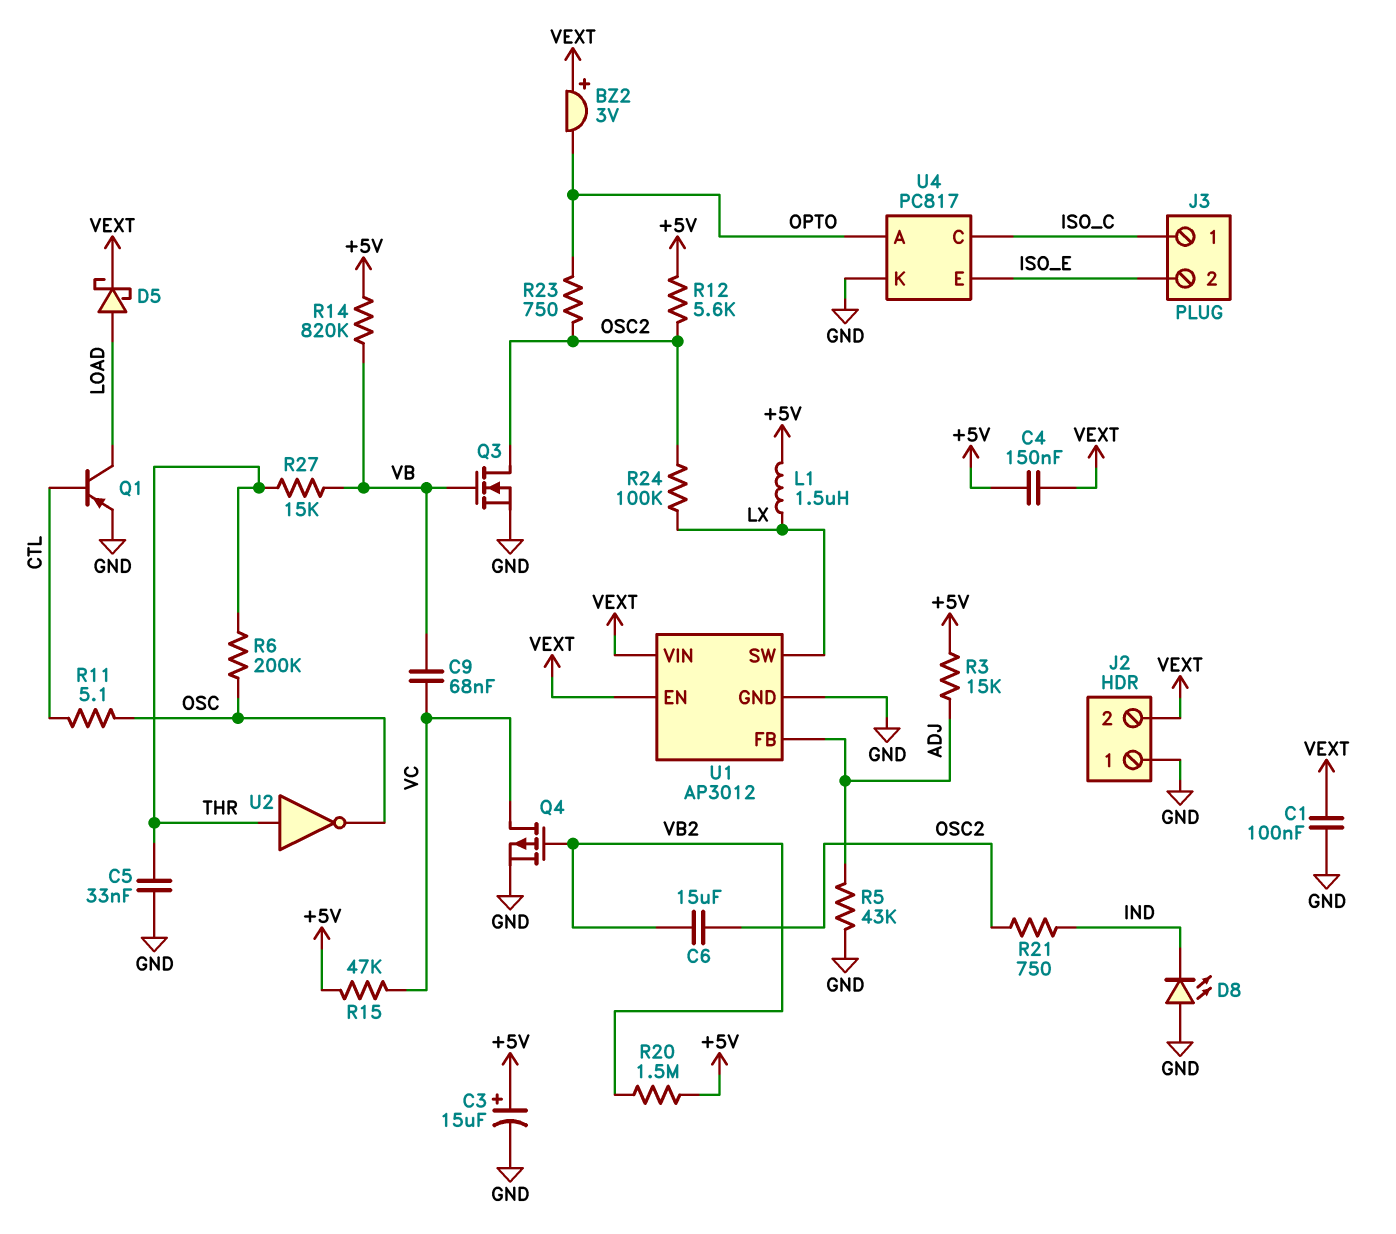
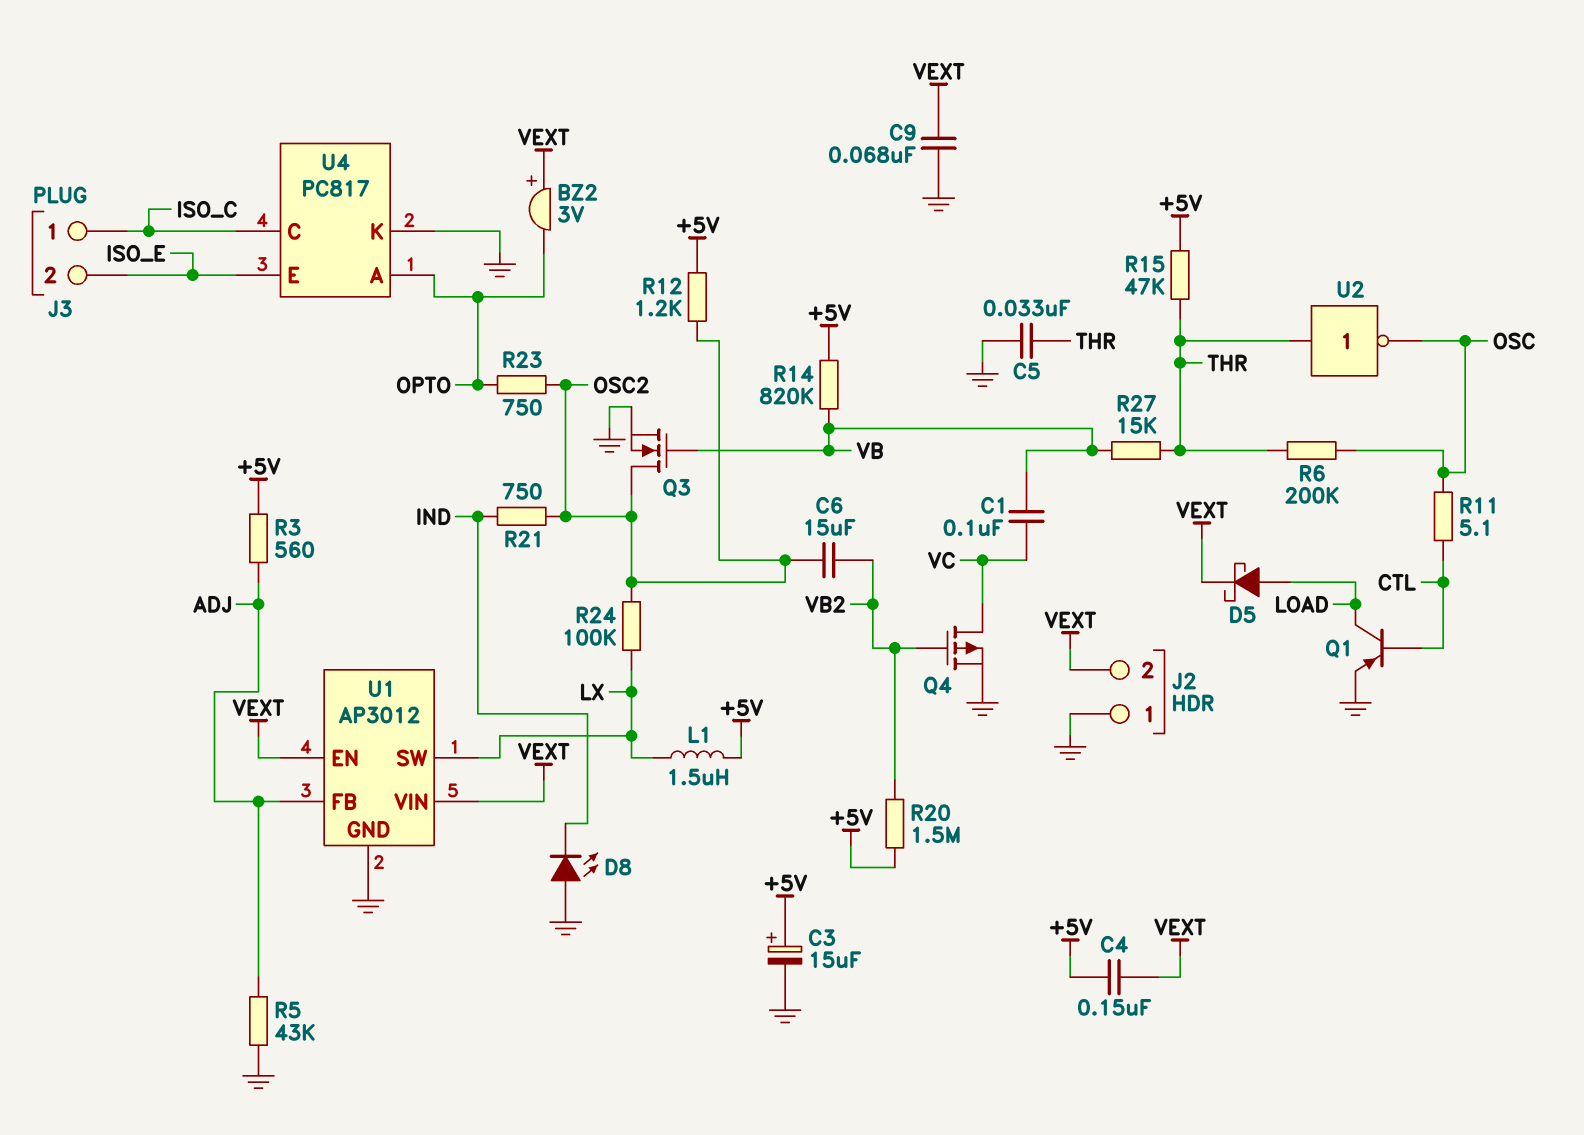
C1: 100nF (GND, VEXT) -> 100nF (VB, VC)
C9: 68nF (VB, VC) -> 68nF (GND, VEXT)
R3: 15k (+5V, ADJ) -> 560 (+5V, ADJ)
R12: 5.6k (+5V, OSC2) -> 1.2k (+5V, OSC2)
R15: 47k (+5V, VC) -> 47k (+5V, THR)

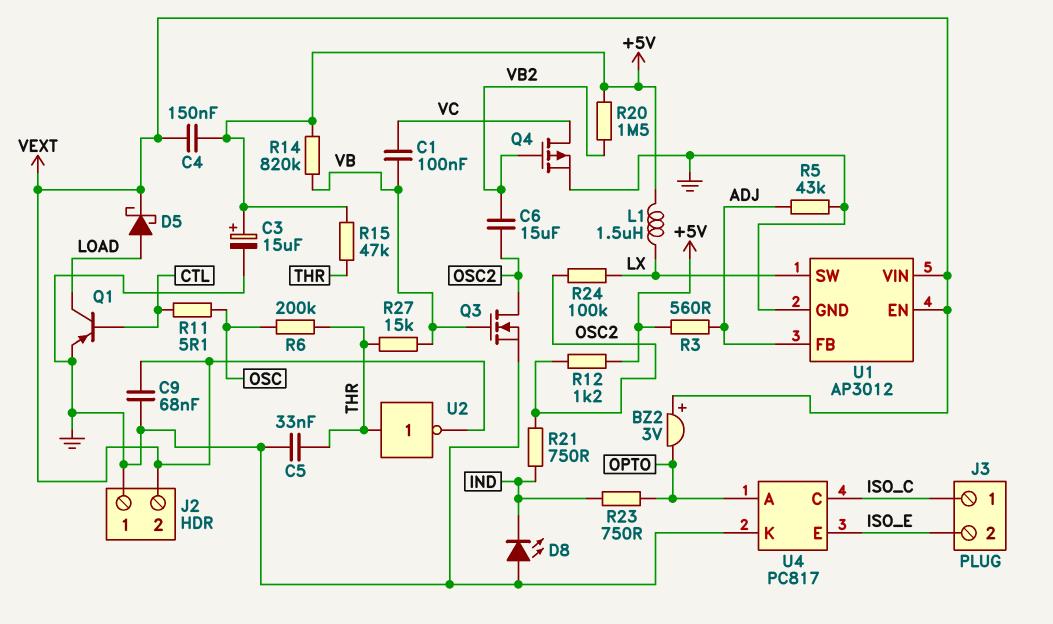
R23: 750 (OPTO, OSC2) -> 750 (IND, OPTO)
U2: NOT (in THR, out OSC) -> NOT (in THR, out VEXT)

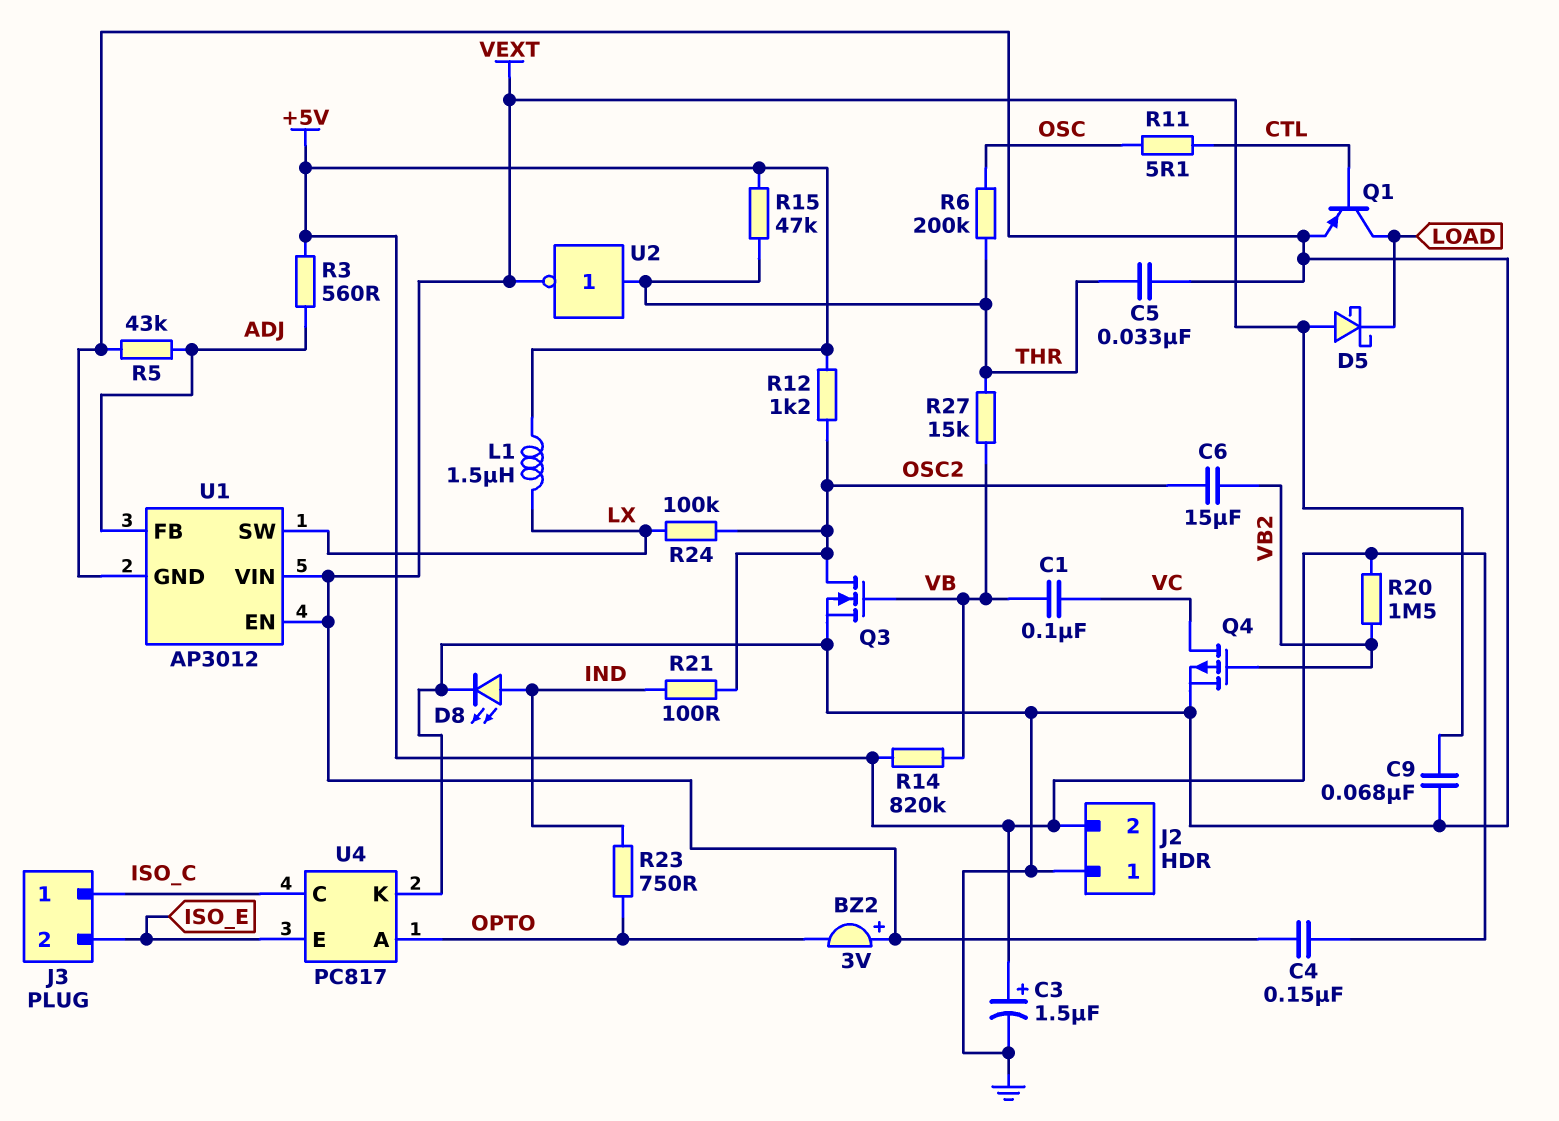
C3: 15uF (plus +5V, minus GND) -> 1.5uF (plus +5V, minus GND)
D5: schottky (A LOAD, K VEXT) -> schottky (A VEXT, K LOAD)
D8: LED (A GND, K IND) -> LED (A IND, K GND)
J2 pin 2: VEXT -> +5V
R21: 750 (IND, OSC2) -> 100 (IND, OSC2)

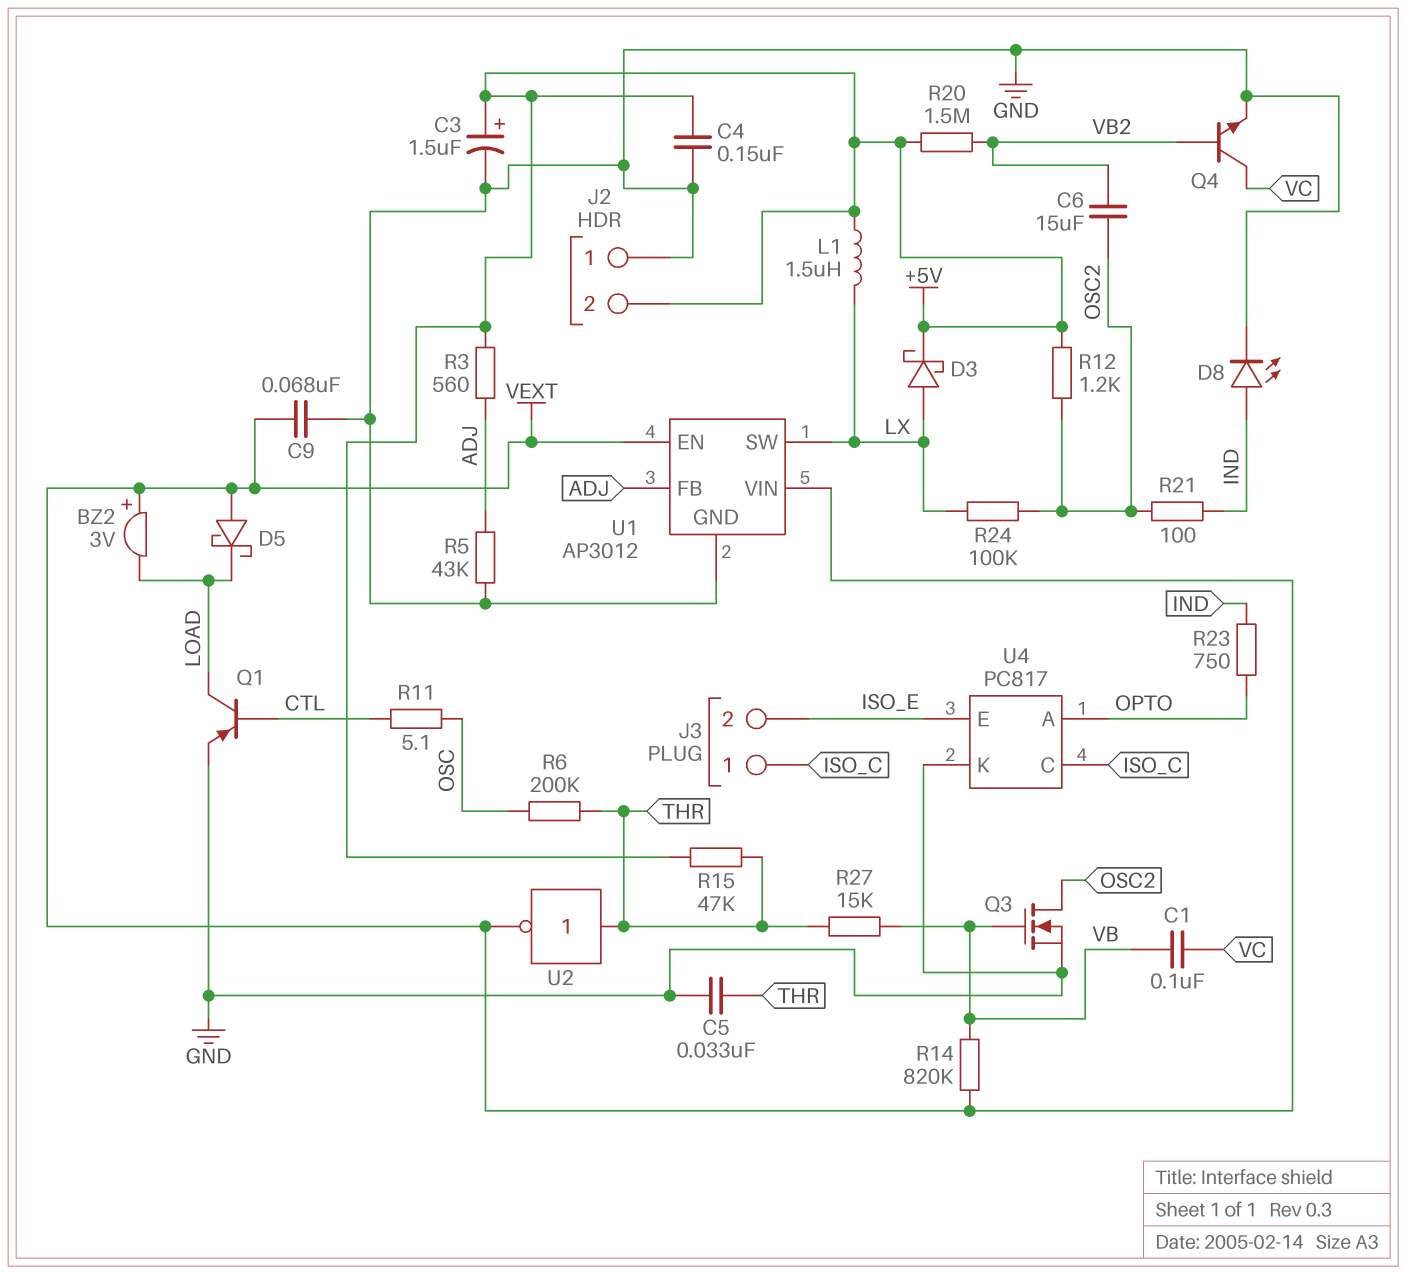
BZ2: buzzer 3V (plus VEXT, minus OPTO) -> buzzer 3V (plus VEXT, minus LOAD)
C4: 150nF (+5V, VEXT) -> 150nF (+5V, GND)
D3: none -> schottky (A LX, K +5V)
Q4: PMOS (G VB2, D VC, S GND) -> NPN (B VB2, C VC, E GND)
R14: 820k (+5V, VB) -> 820k (VB, VEXT)

